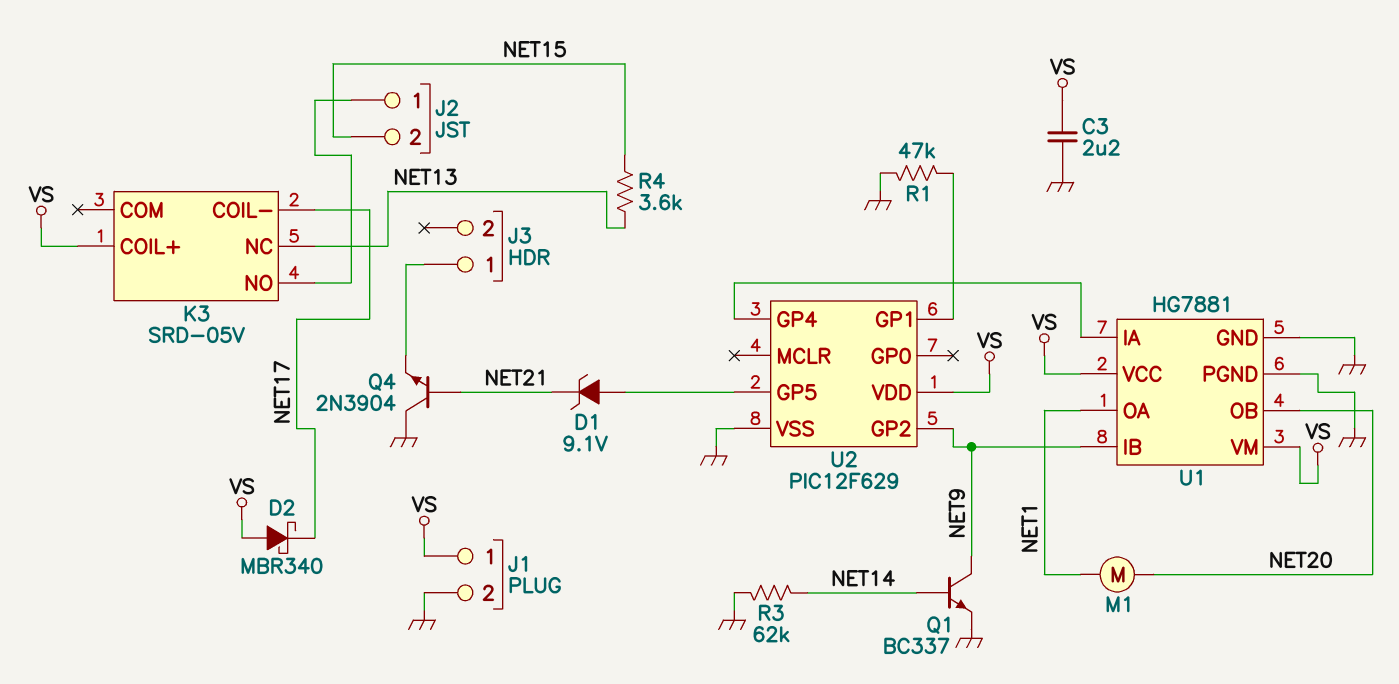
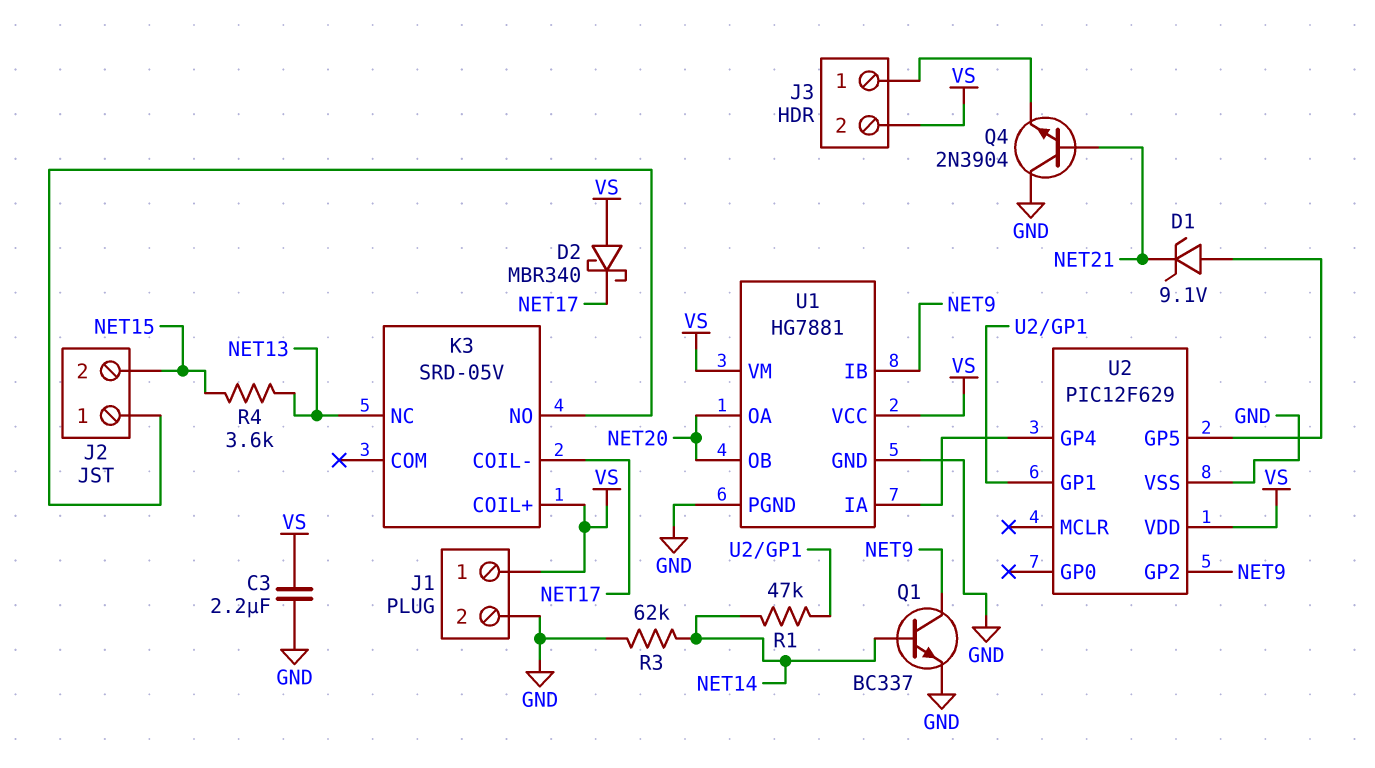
J3 pin 2: none -> VS
M1: motor (NET1, NET20) -> none
R1: 47k (GND, U2/GP1) -> 47k (NET14, U2/GP1)
U1 pin OA: NET1 -> NET20

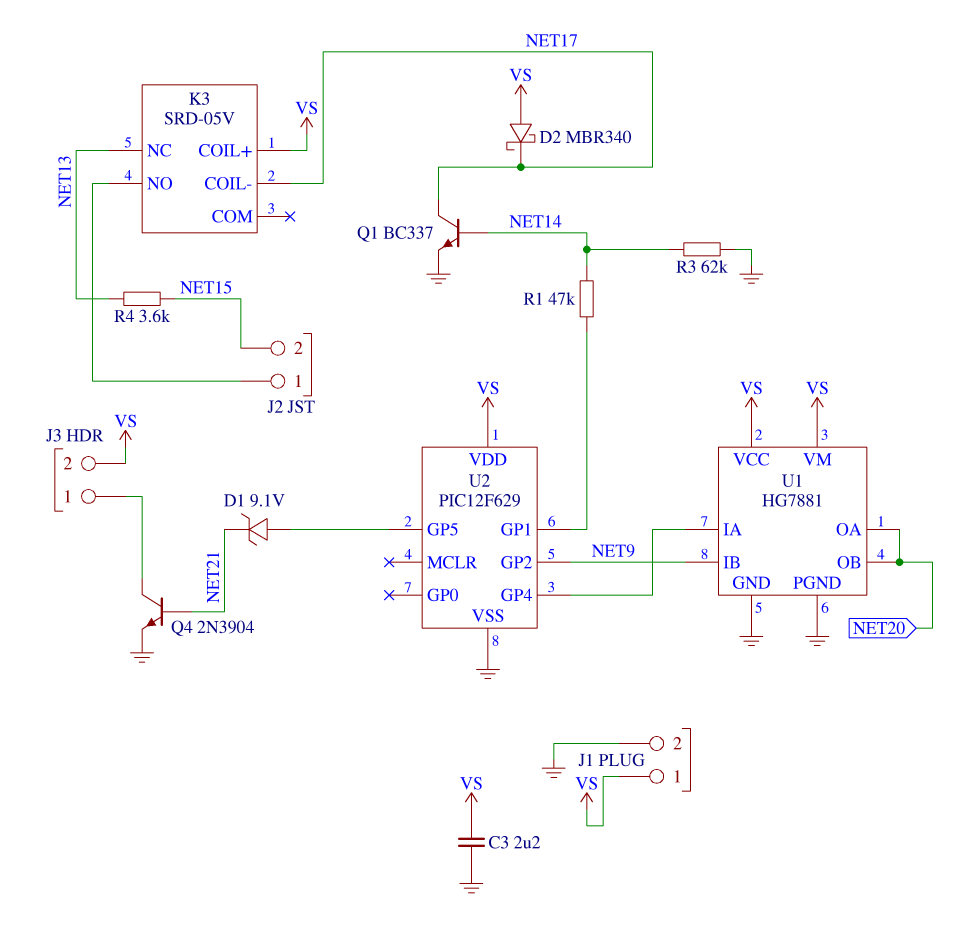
Q1: NPN BC337 (B NET14, C NET9, E GND) -> NPN BC337 (B NET14, C NET17, E GND)
Q4: NPN 2N3904 (B NET21, C GND, E J3/1) -> NPN 2N3904 (B NET21, C J3/1, E GND)

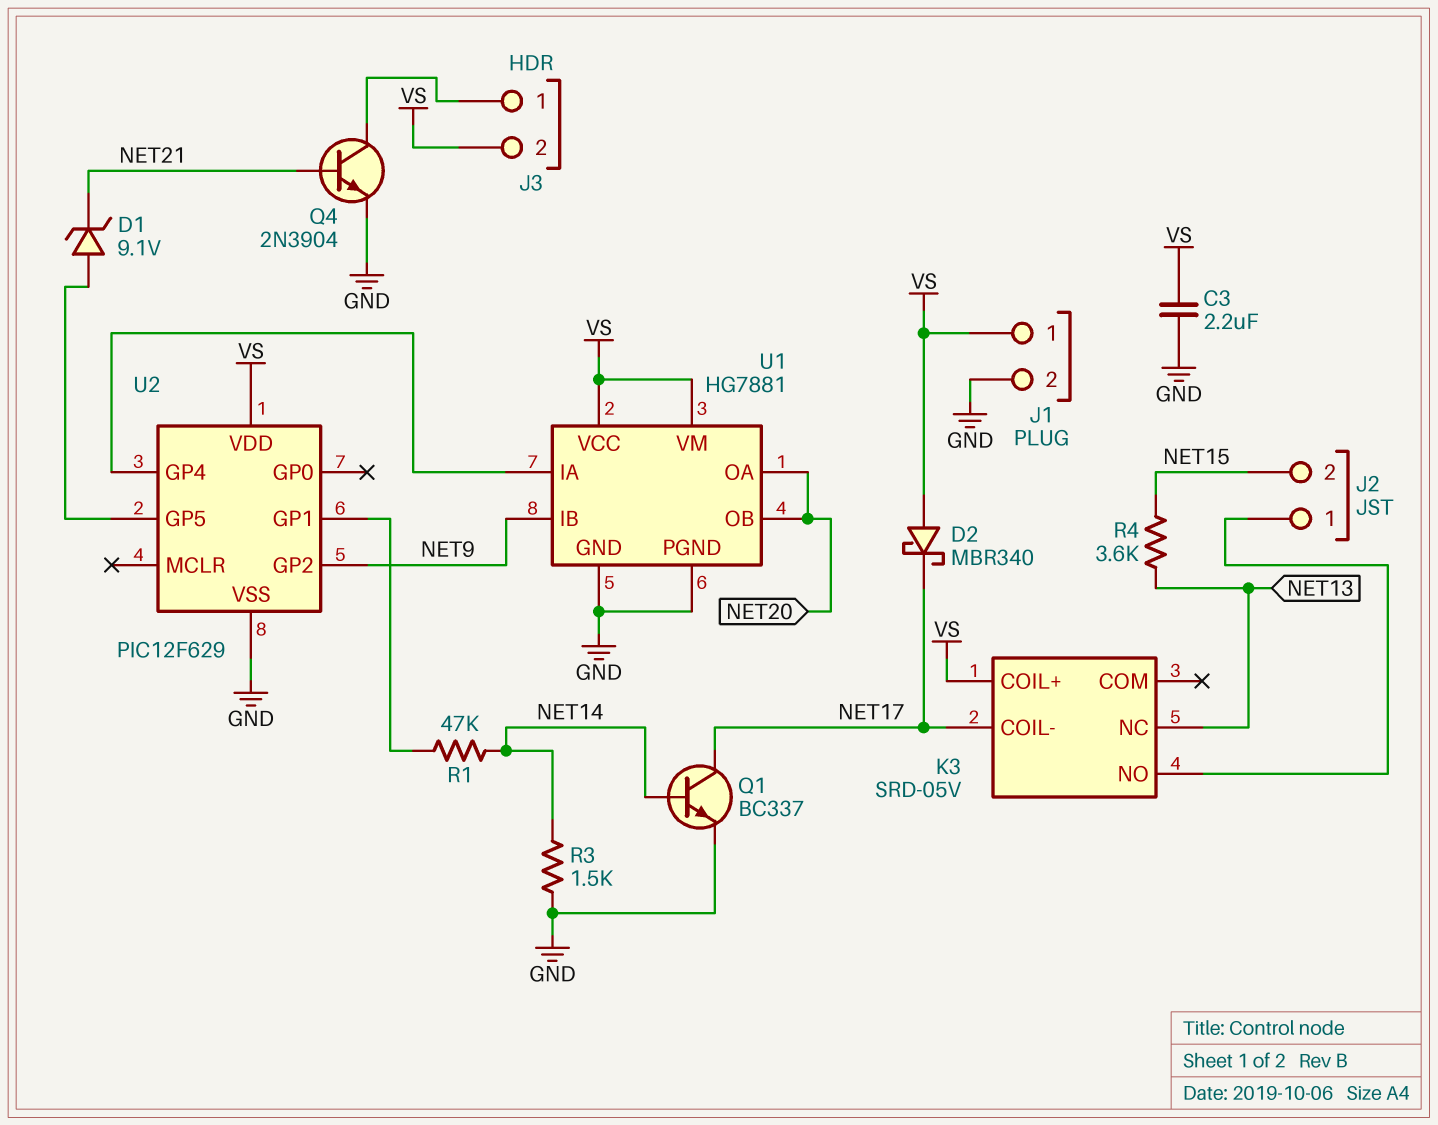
R3: 62k (GND, NET14) -> 1.5k (GND, NET14)

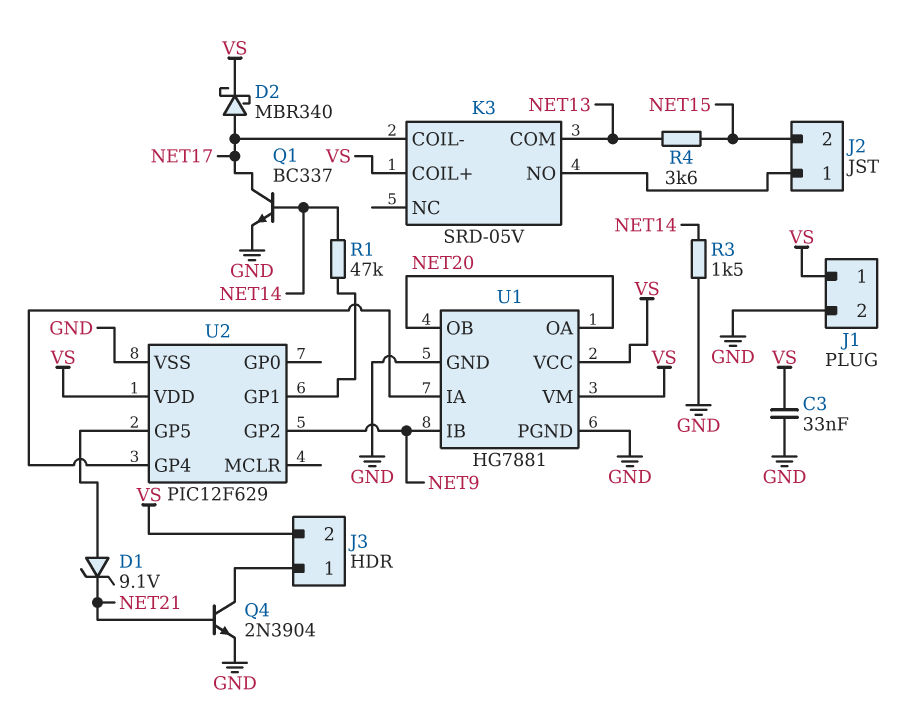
C3: 2.2uF (GND, VS) -> 33nF (GND, VS)
D2: schottky MBR340 (A VS, K NET17) -> schottky MBR340 (A NET17, K VS)
K3 pin COM: none -> NET13
K3 pin NC: NET13 -> none

